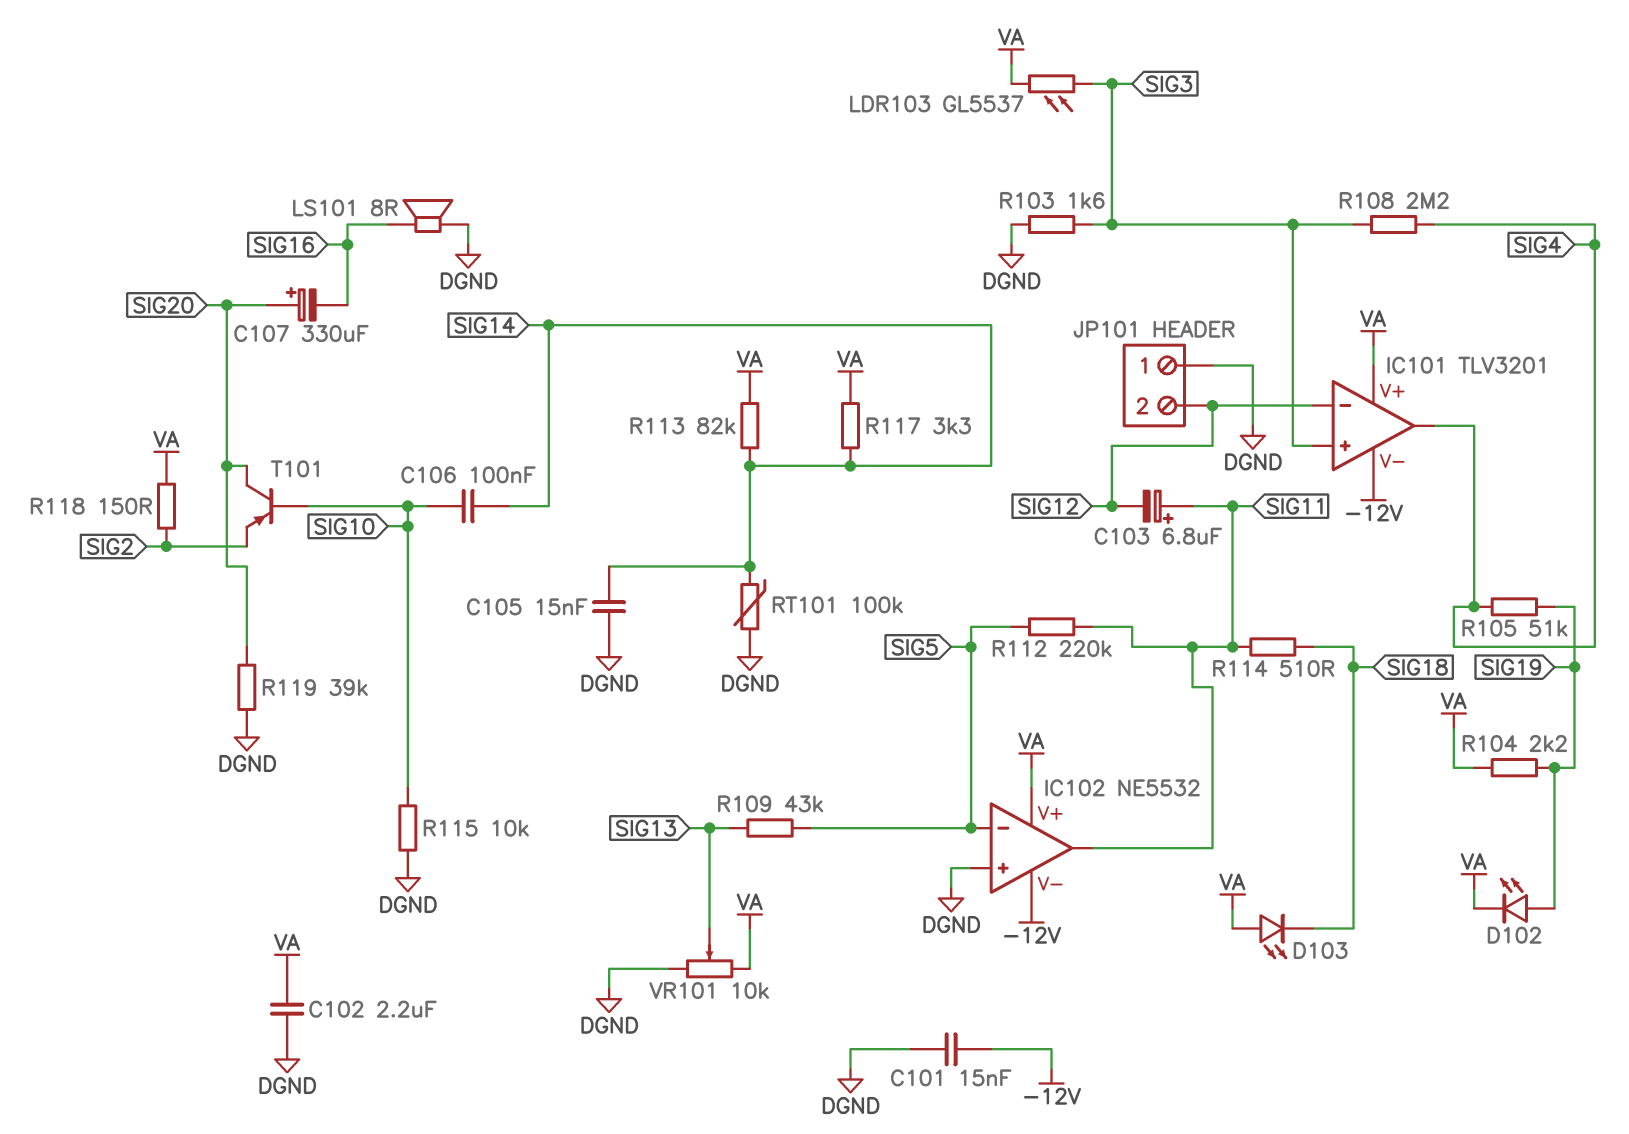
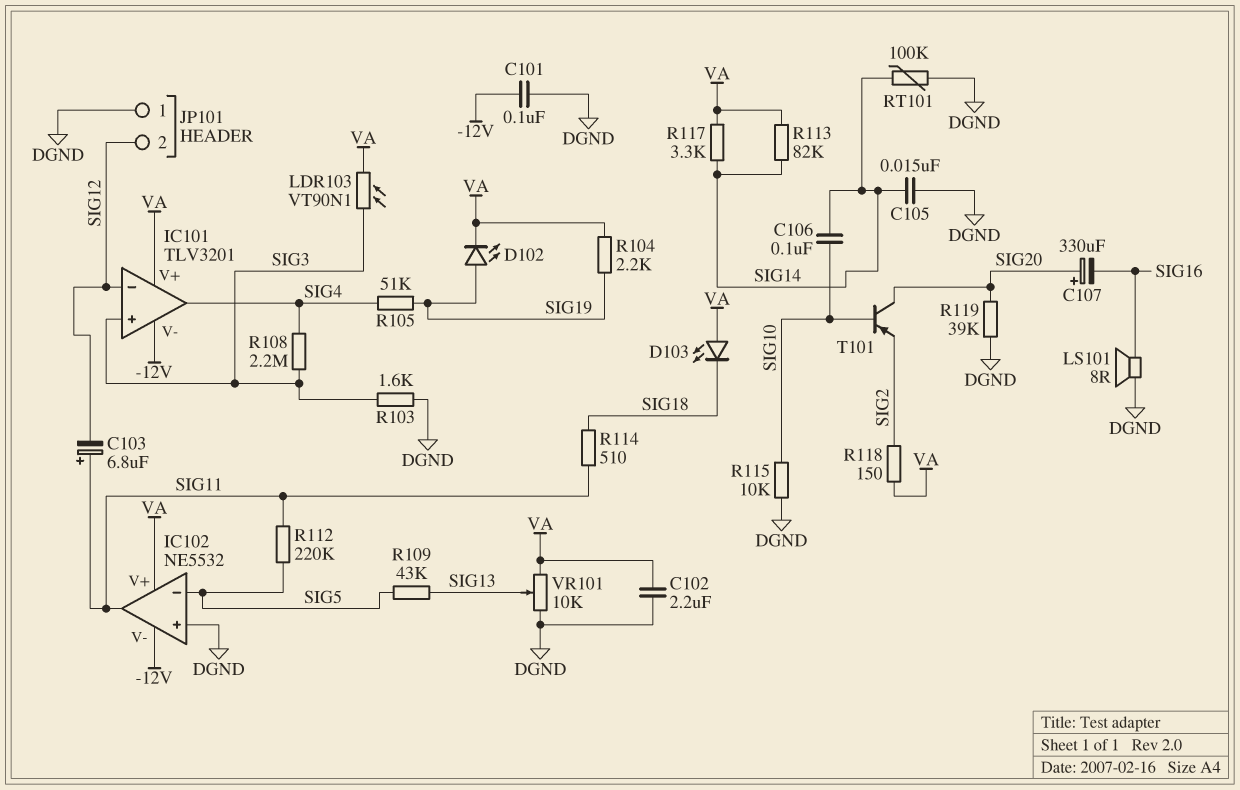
C101: 15nF (-12V, DGND) -> 100nF (-12V, DGND)
LDR103: GL5537 (SIG3, VA) -> VT90N1 (SIG3, VA)

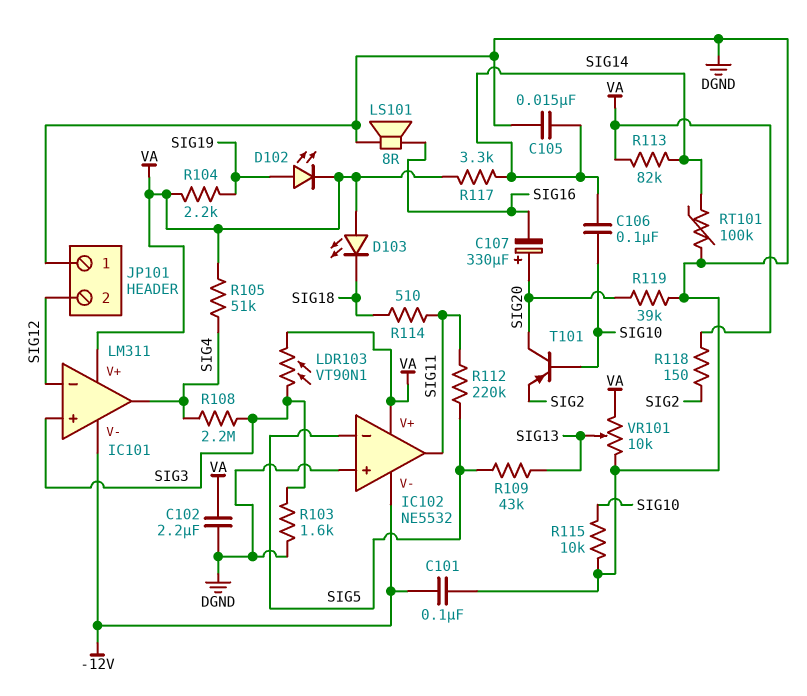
C103: 6.8uF (plus SIG11, minus SIG12) -> none
IC101: TLV3201 -> LM311
R105: 51k (SIG4, SIG19) -> 51k (SIG4, VA)

